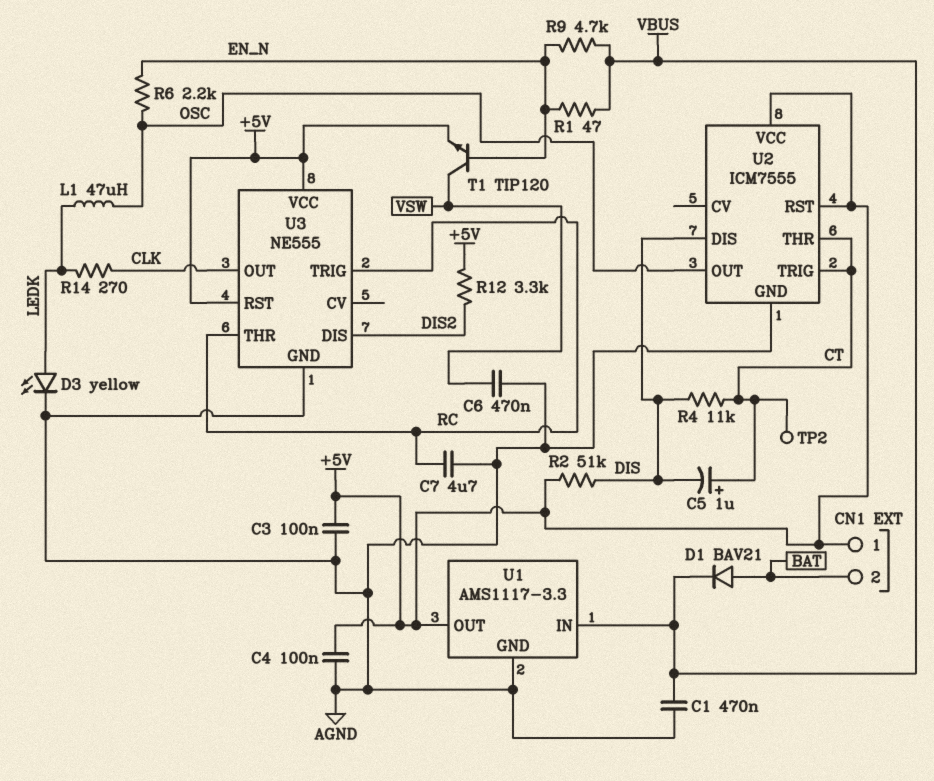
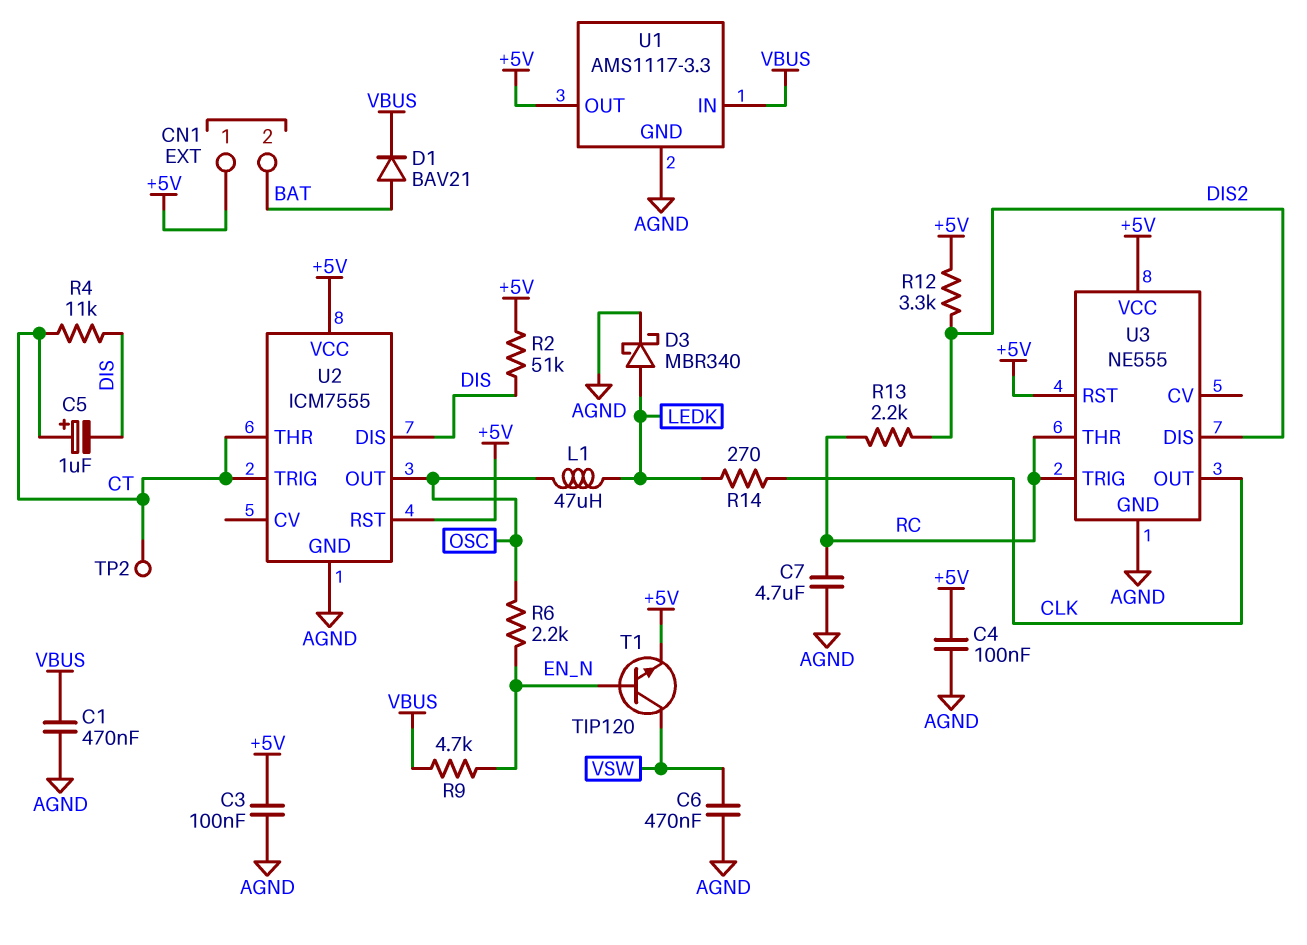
D3: LED yellow (A LEDK, K AGND) -> schottky MBR340 (A LEDK, K AGND)
R1: 47 (EN_N, VBUS) -> none
R13: none -> 2.2k (DIS2, RC)

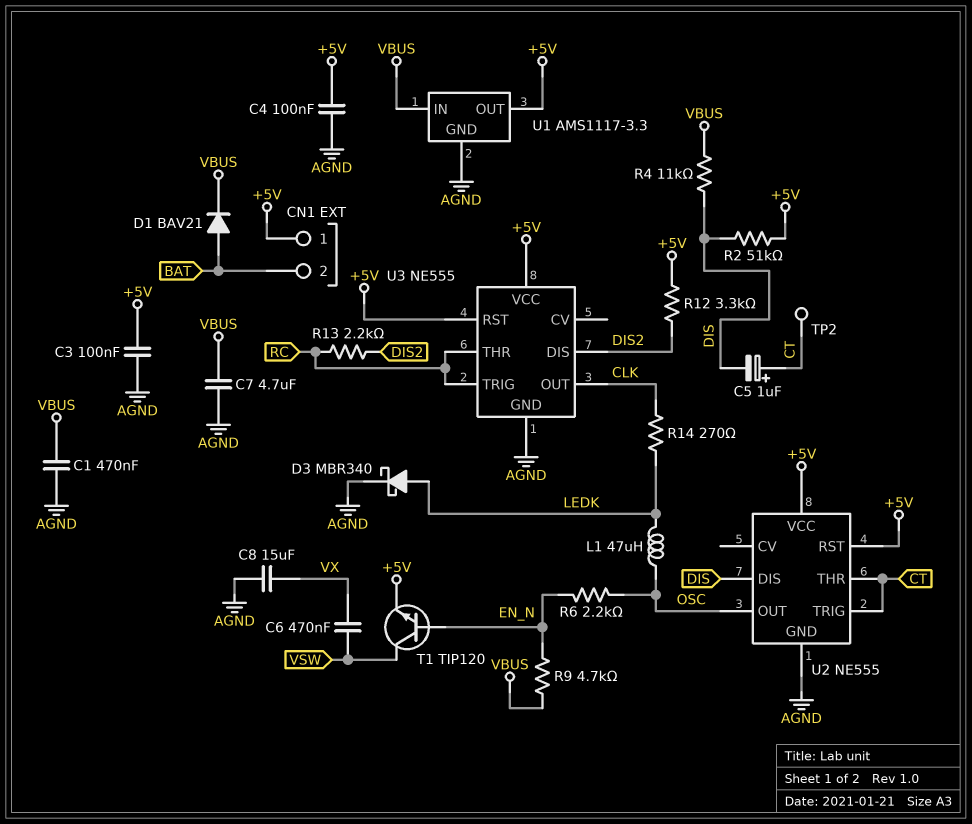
C6: 470nF (AGND, VSW) -> 470nF (VSW, VX)
C7: 4.7uF (AGND, RC) -> 4.7uF (AGND, VBUS)
C8: none -> 15uF (AGND, VX)
R4: 11k (CT, DIS) -> 11k (DIS, VBUS)
U2: ICM7555 -> NE555

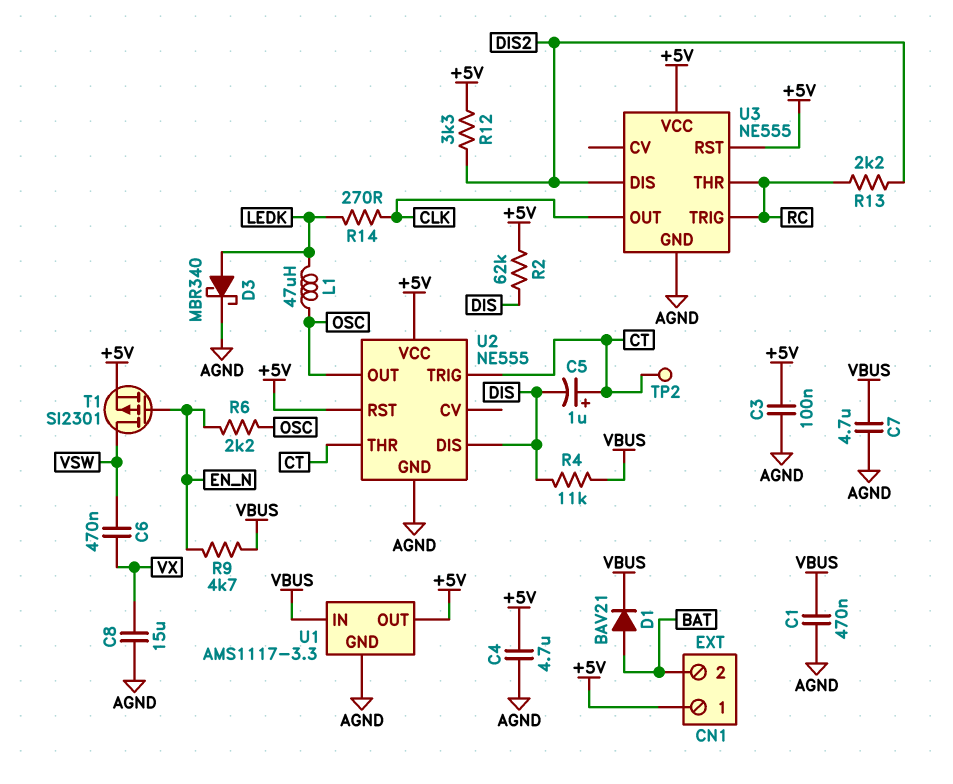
C4: 100nF (+5V, AGND) -> 4.7uF (+5V, AGND)
R2: 51k (+5V, DIS) -> 62k (+5V, DIS)
T1: NPN TIP120 (B EN_N, C VSW, E +5V) -> PMOS SI2301 (G EN_N, D VSW, S +5V)

